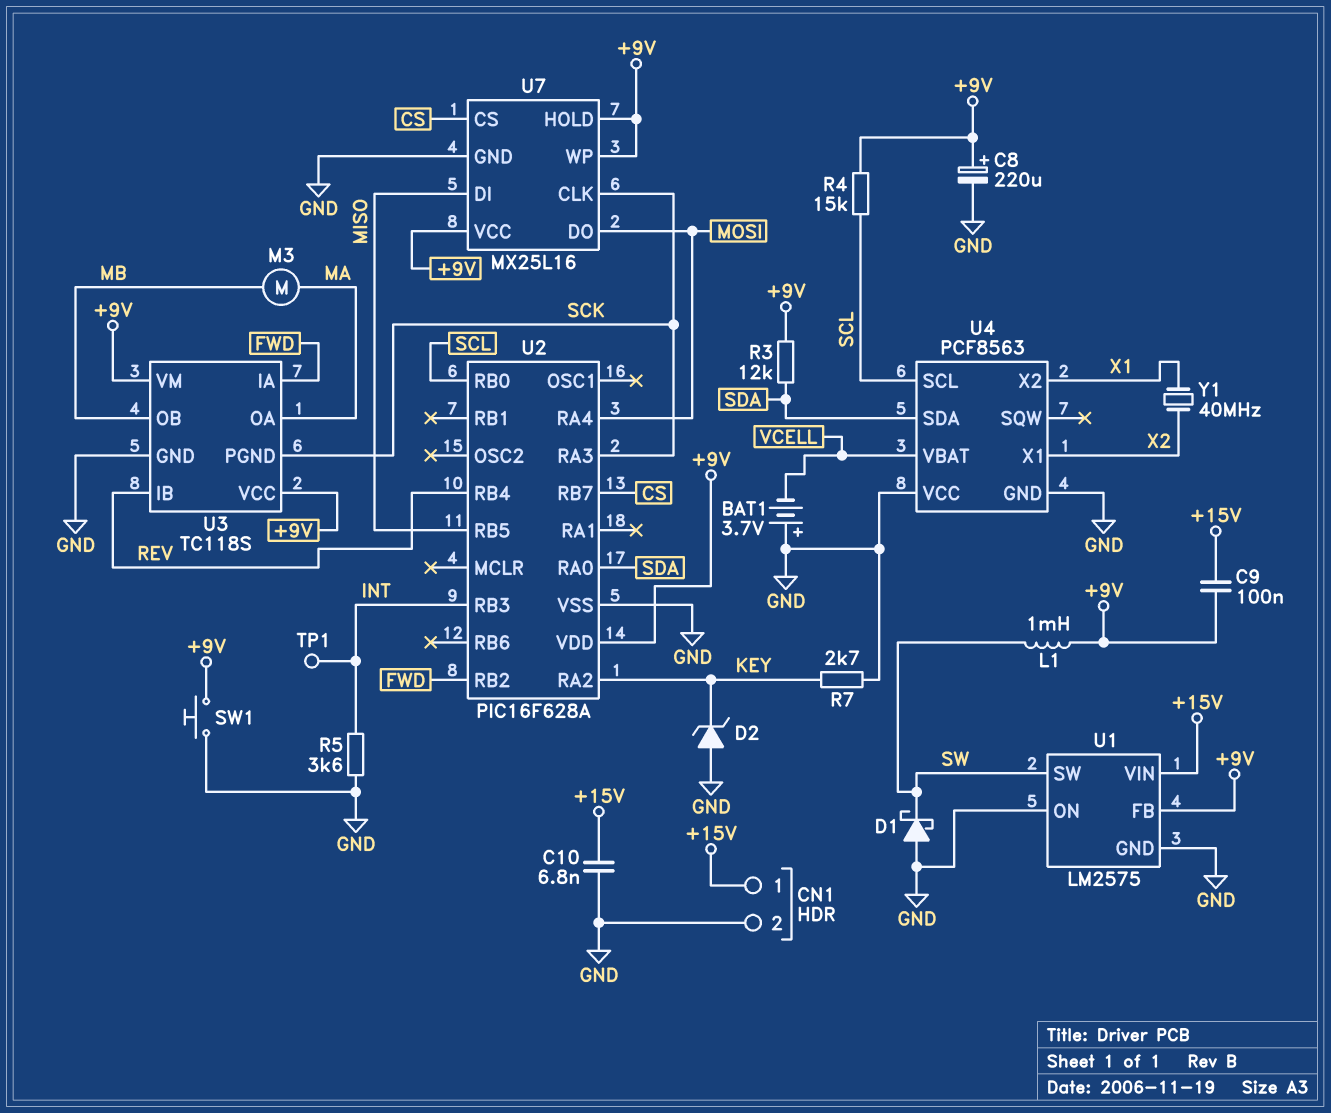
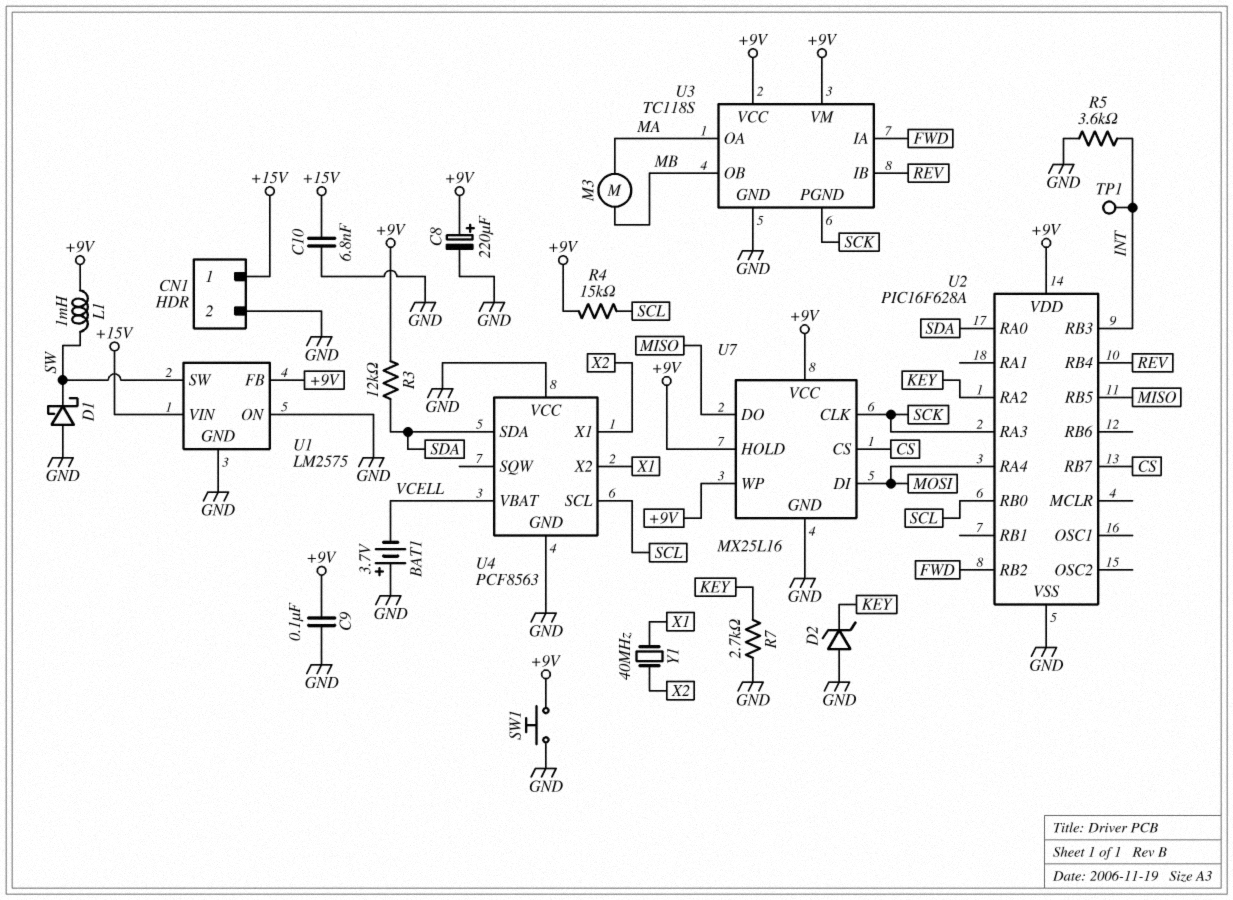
C9: 100nF (+9V, +15V) -> 100nF (+9V, GND)
U7 pin DI: MISO -> MOSI
U7 pin DO: MOSI -> MISO

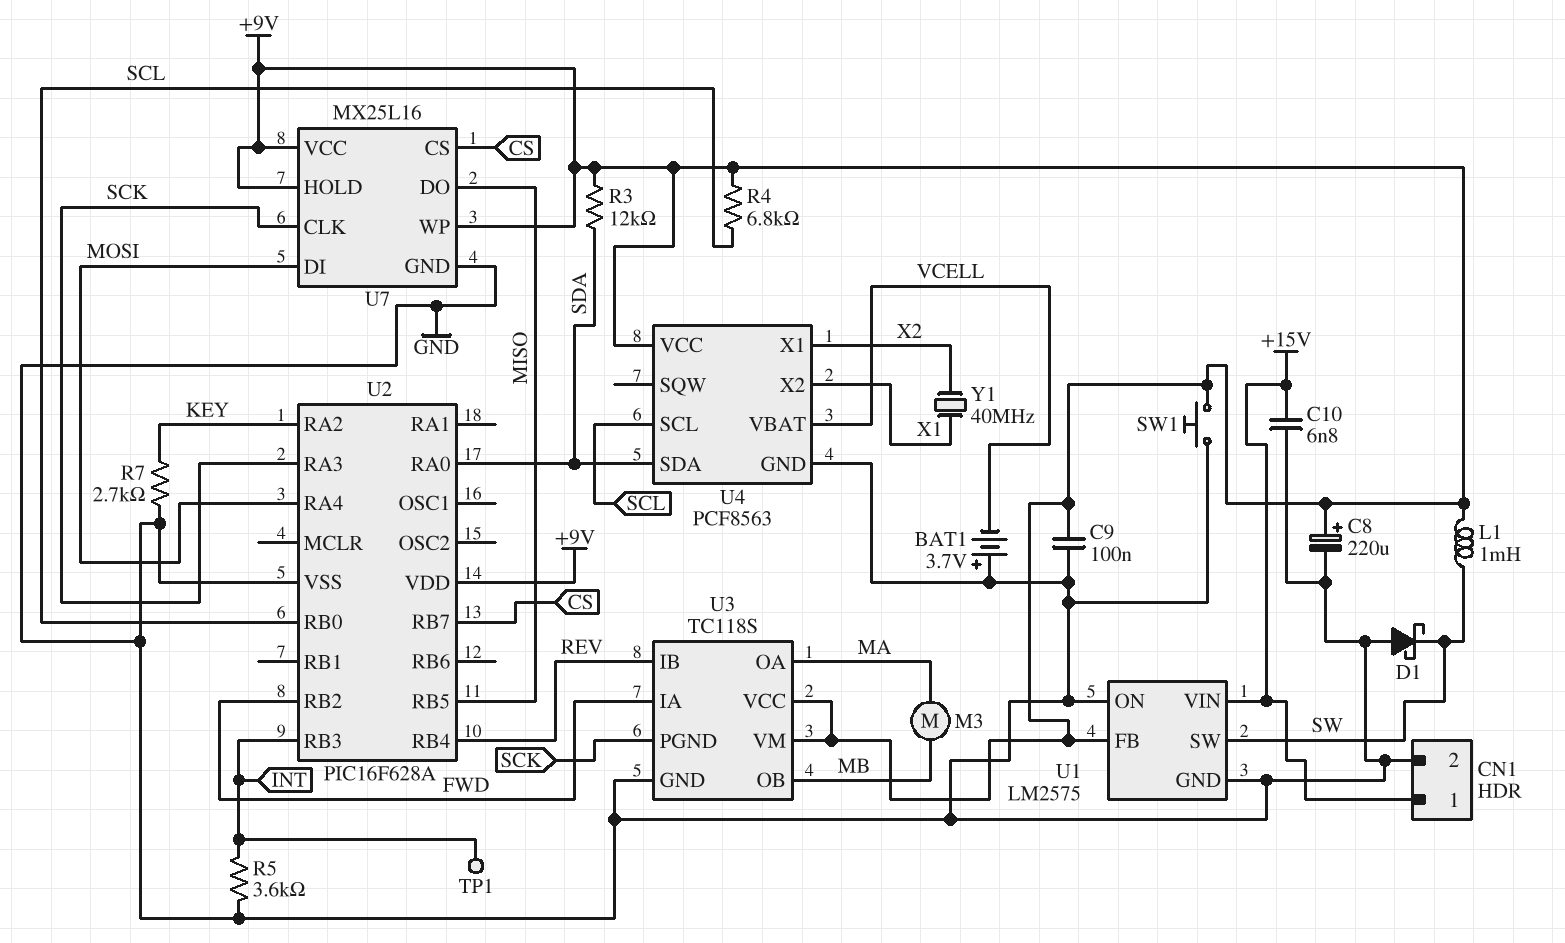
D2: zener (A GND, K KEY) -> none
R4: 15k (+9V, SCL) -> 6.8k (+9V, SCL)
U4 pin VCC: GND -> +9V

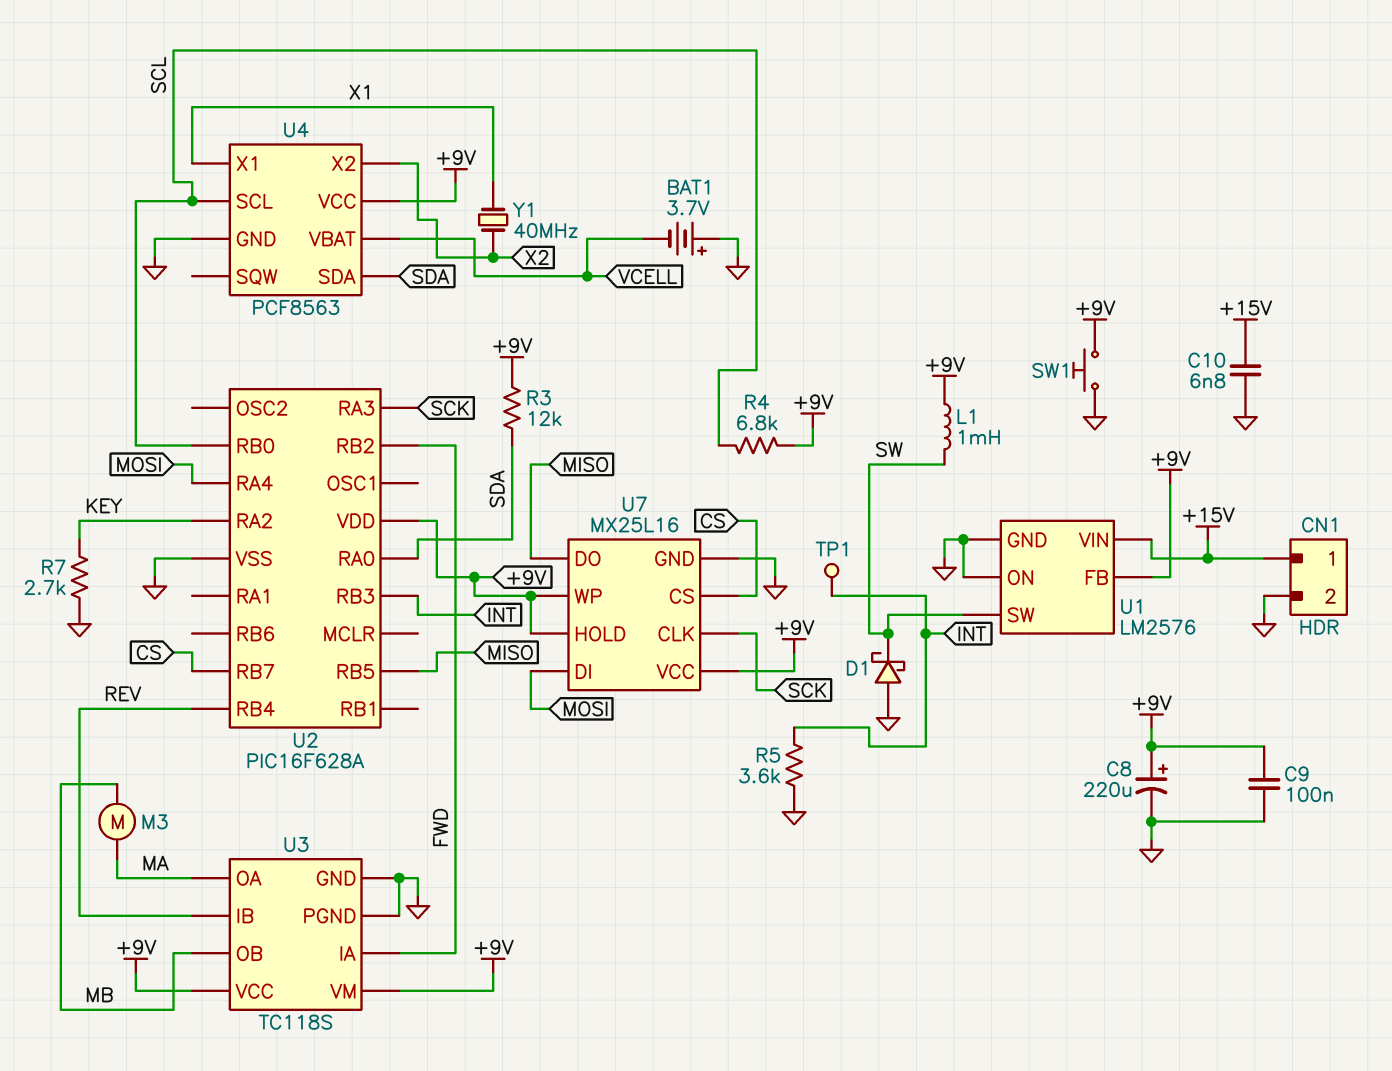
U1: LM2575 -> LM2576
U3 pin PGND: SCK -> GND
U4 pin X1: X2 -> X1
U4 pin X2: X1 -> X2

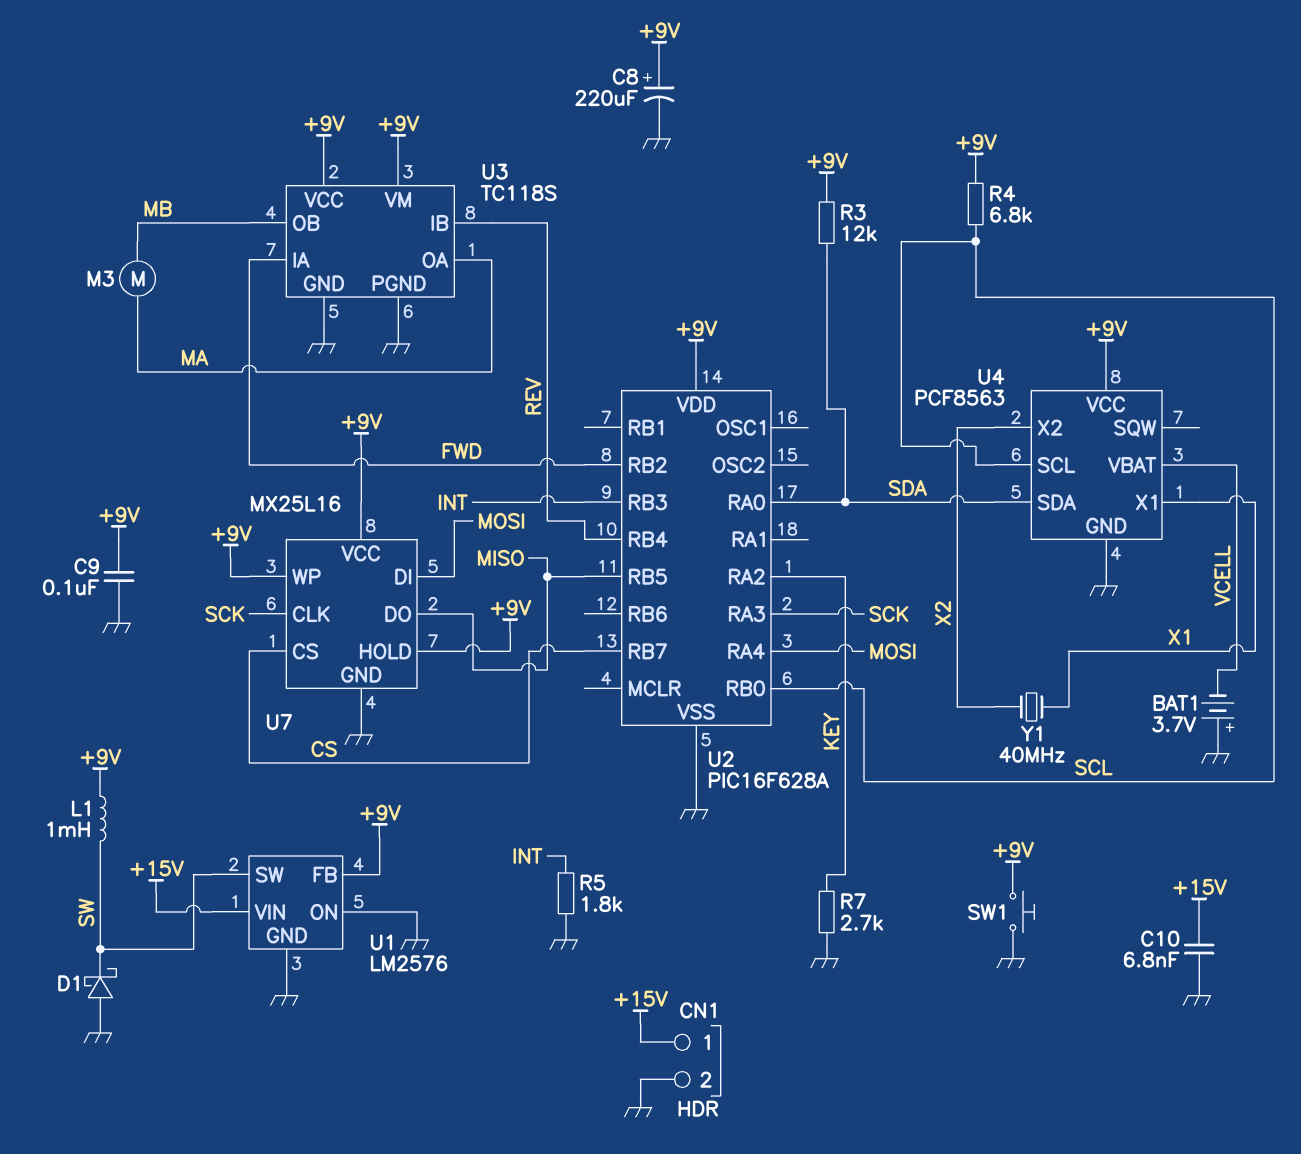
R5: 3.6k (GND, INT) -> 1.8k (GND, INT)
TP1: test point (INT) -> none

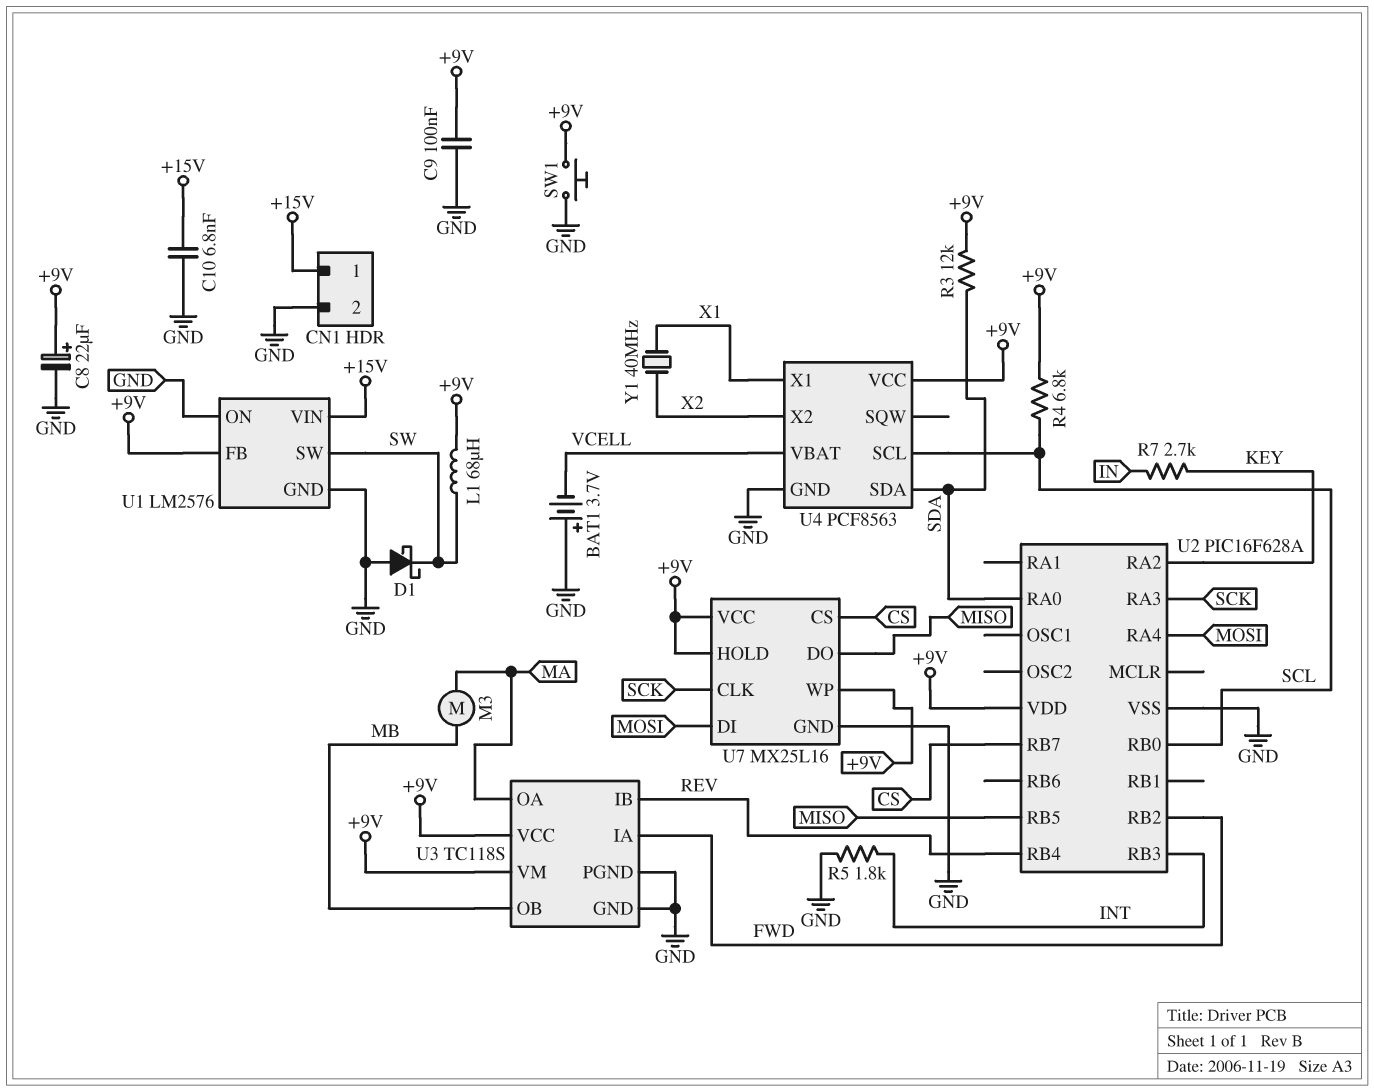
C8: 220uF (plus +9V, minus GND) -> 22uF (plus +9V, minus GND)
L1: 1mH (+9V, SW) -> 68uH (+9V, SW)
R7: 2.7k (GND, KEY) -> 2.7k (IN, KEY)

